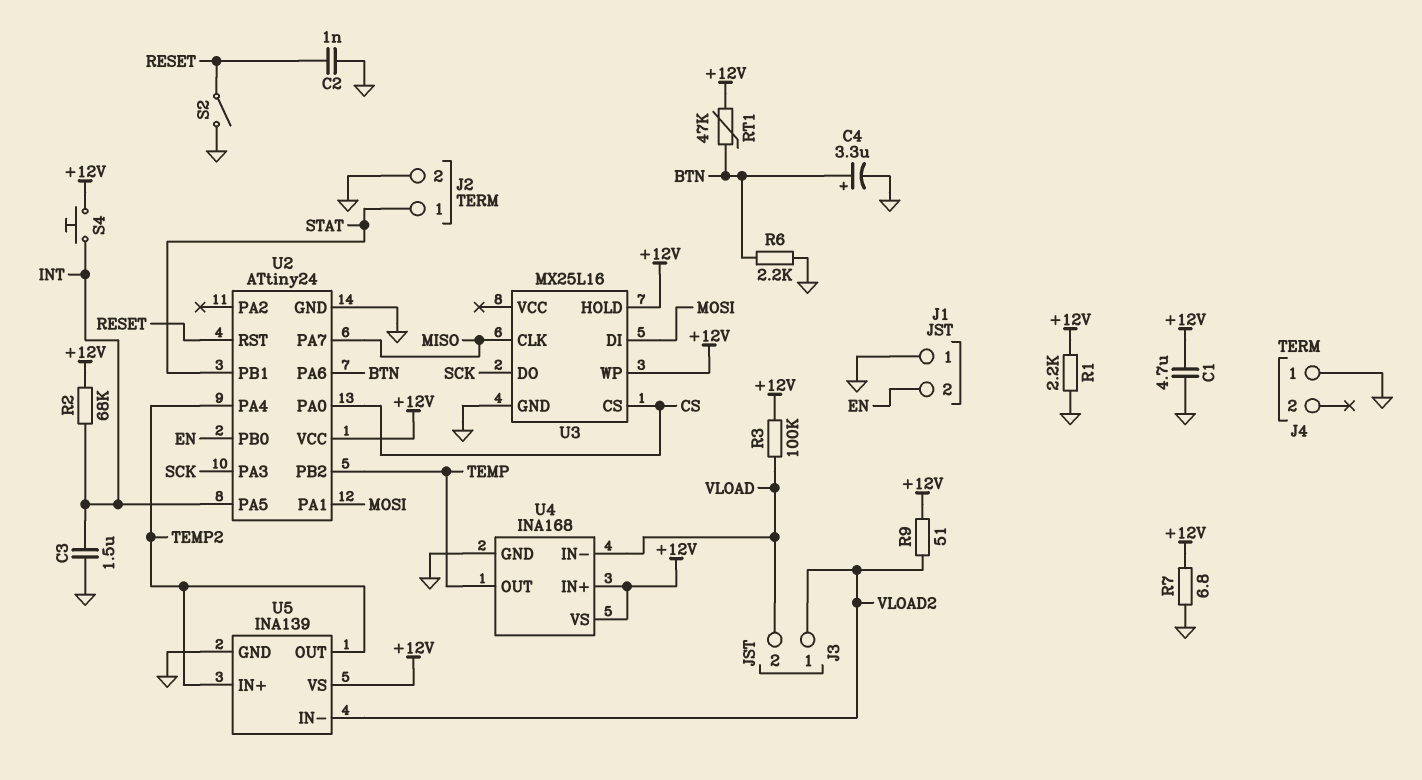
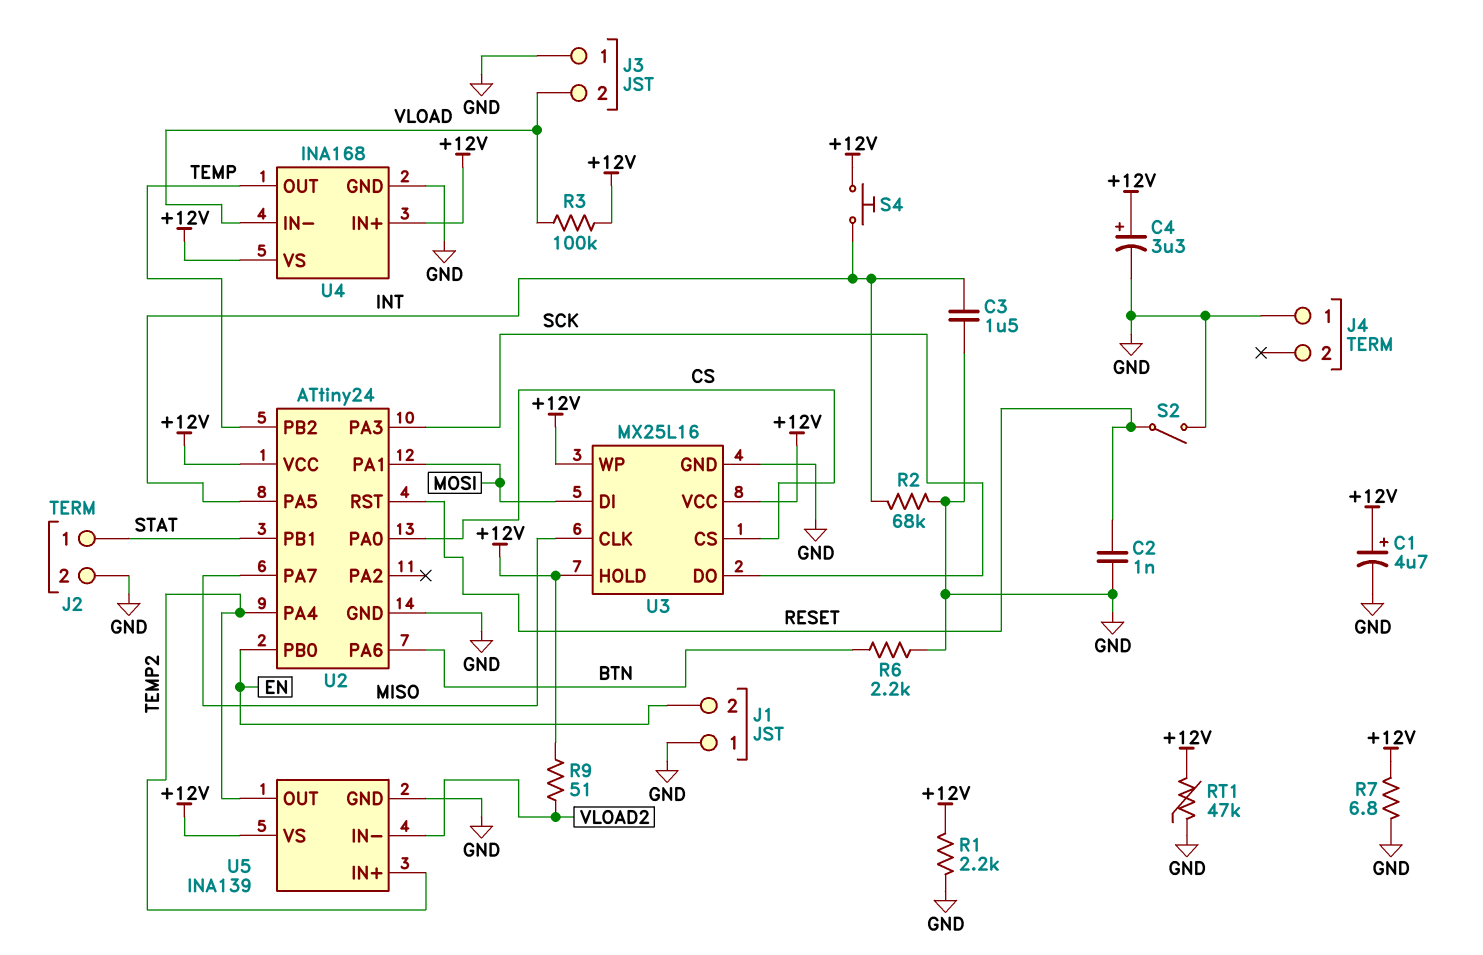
C1: 4.7uF (+12V, GND) -> 4.7uF (plus +12V, minus GND)
C4: 3.3uF (plus BTN, minus GND) -> 3.3uF (plus +12V, minus GND)
J3 pin 1: VLOAD2 -> GND
R2: 68k (+12V, INT) -> 68k (GND, INT)
RT1: 47k (+12V, BTN) -> 47k (+12V, GND)
U3 pin VCC: none -> +12V

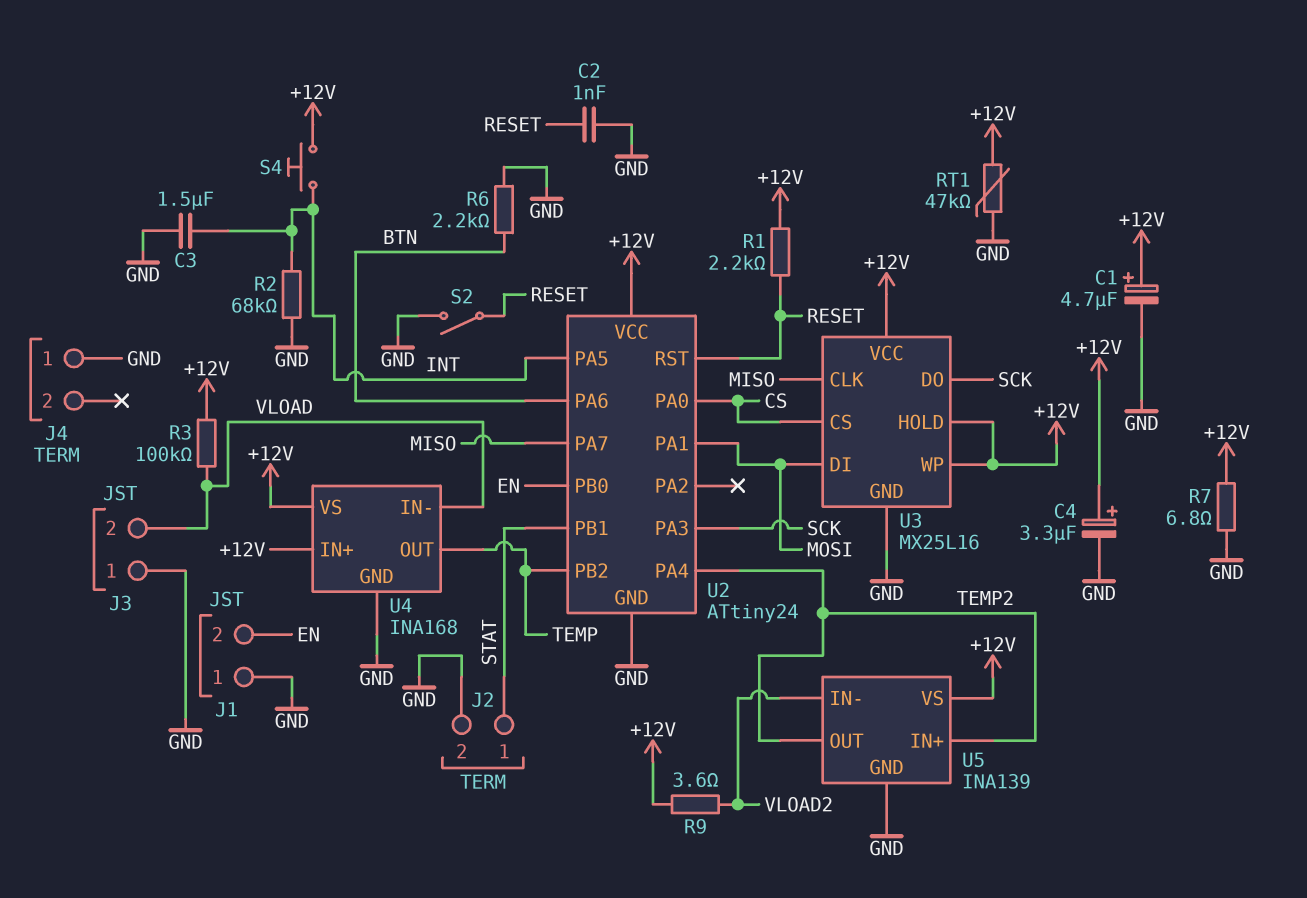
R1: 2.2k (+12V, GND) -> 2.2k (+12V, RESET)
R9: 51 (+12V, VLOAD2) -> 3.6 (+12V, VLOAD2)

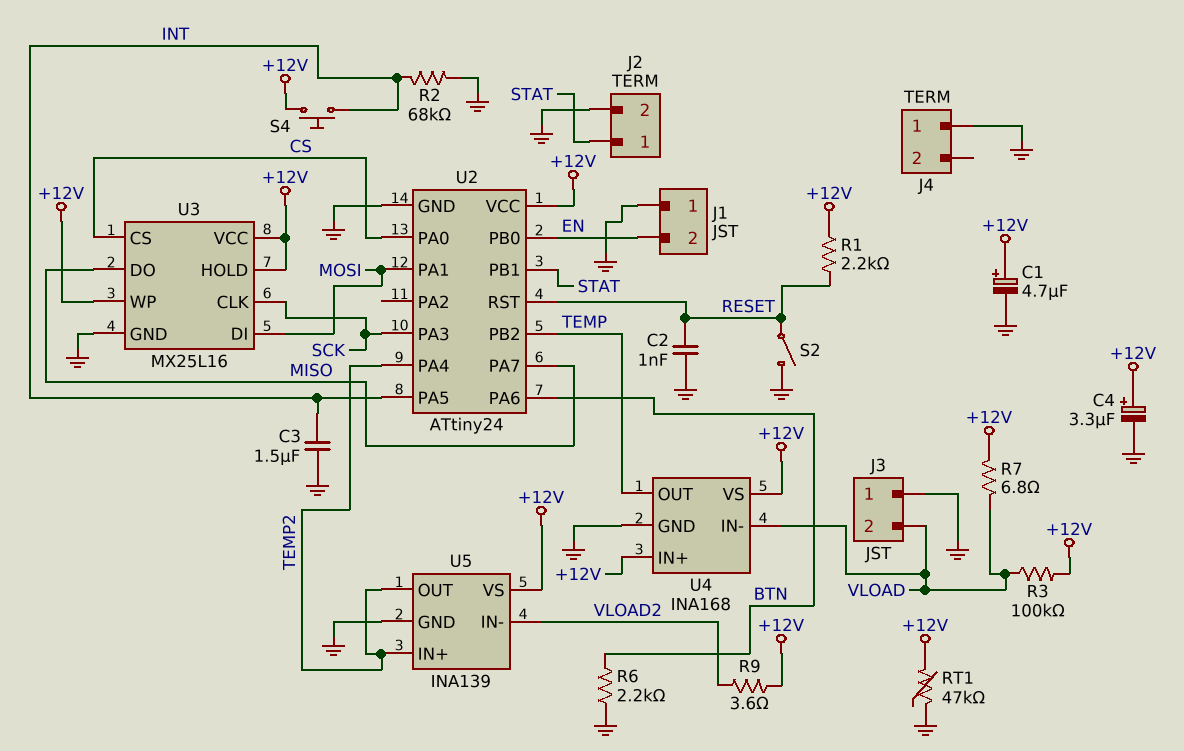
R7: 6.8 (+12V, GND) -> 6.8 (+12V, VLOAD)
U3 pin CLK: MISO -> SCK
U3 pin DO: SCK -> MISO

